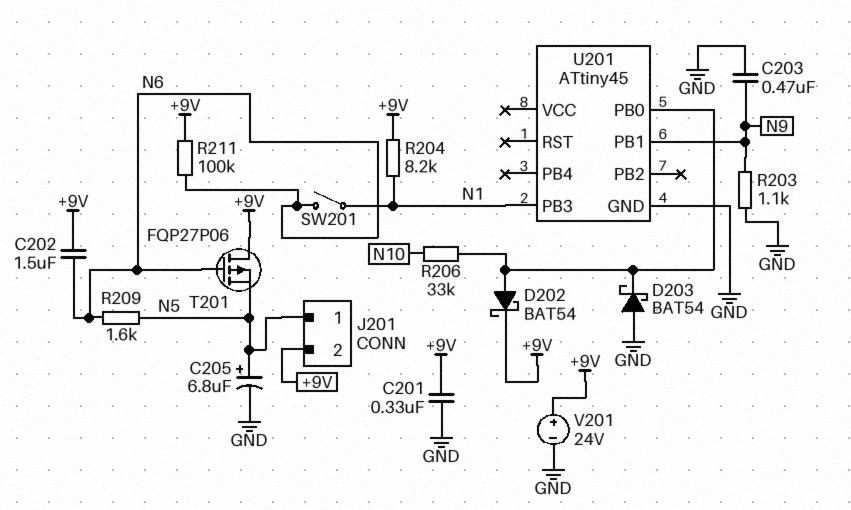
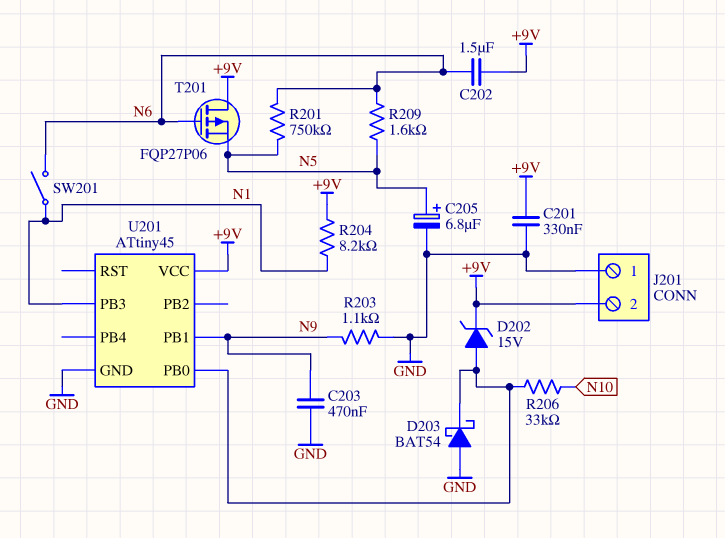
D202: schottky BAT54 (A U201/PB0, K +9V) -> zener 15V (A U201/PB0, K +9V)
J201 pin 1: N5 -> GND
R201: none -> 750k (N5, N6)
R211: 100k (+9V, N6) -> none
U201 pin VCC: none -> +9V
V201: 24V (plus +9V, minus GND) -> none

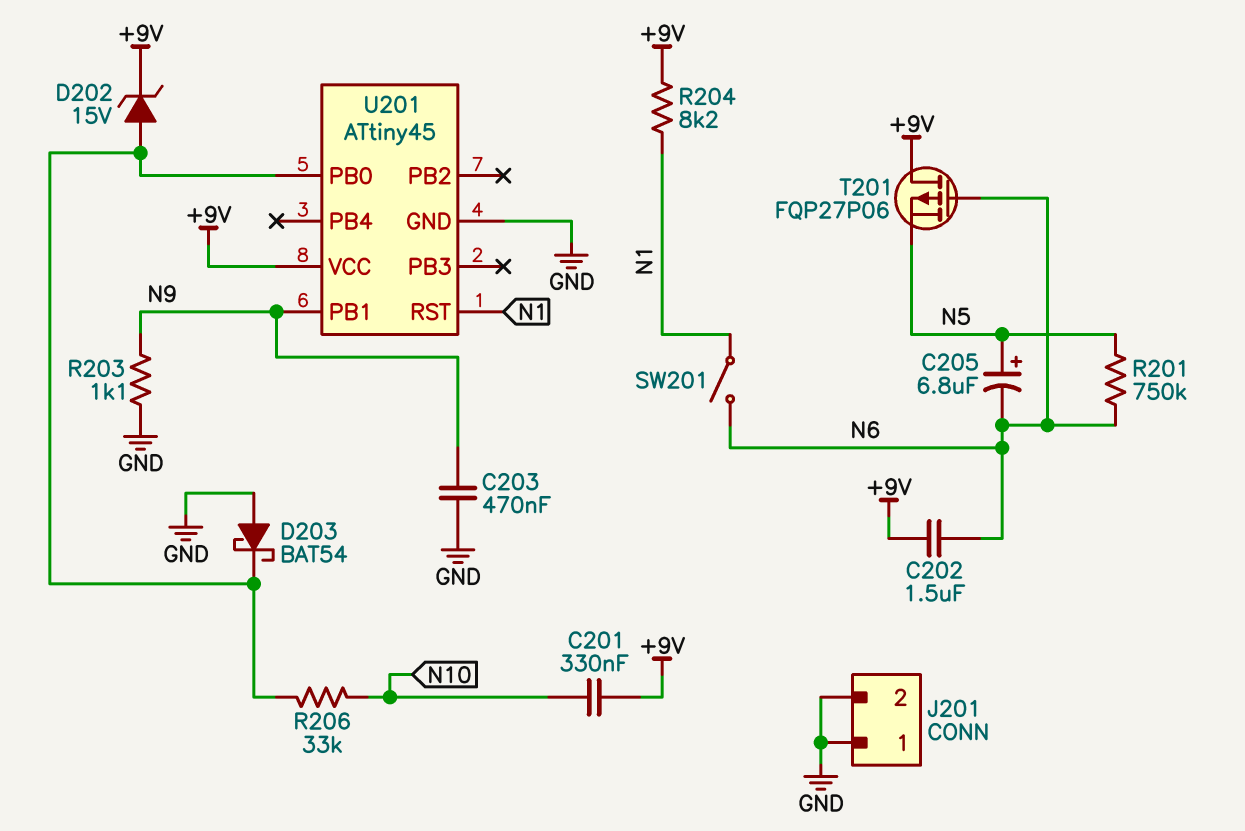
C201: 330nF (+9V, GND) -> 330nF (+9V, N10)
C205: 6.8uF (plus N5, minus GND) -> 6.8uF (plus N5, minus N6)
J201 pin 2: +9V -> GND
R209: 1.6k (N5, N6) -> none
U201 pin PB3: N1 -> none
U201 pin RST: none -> N1

